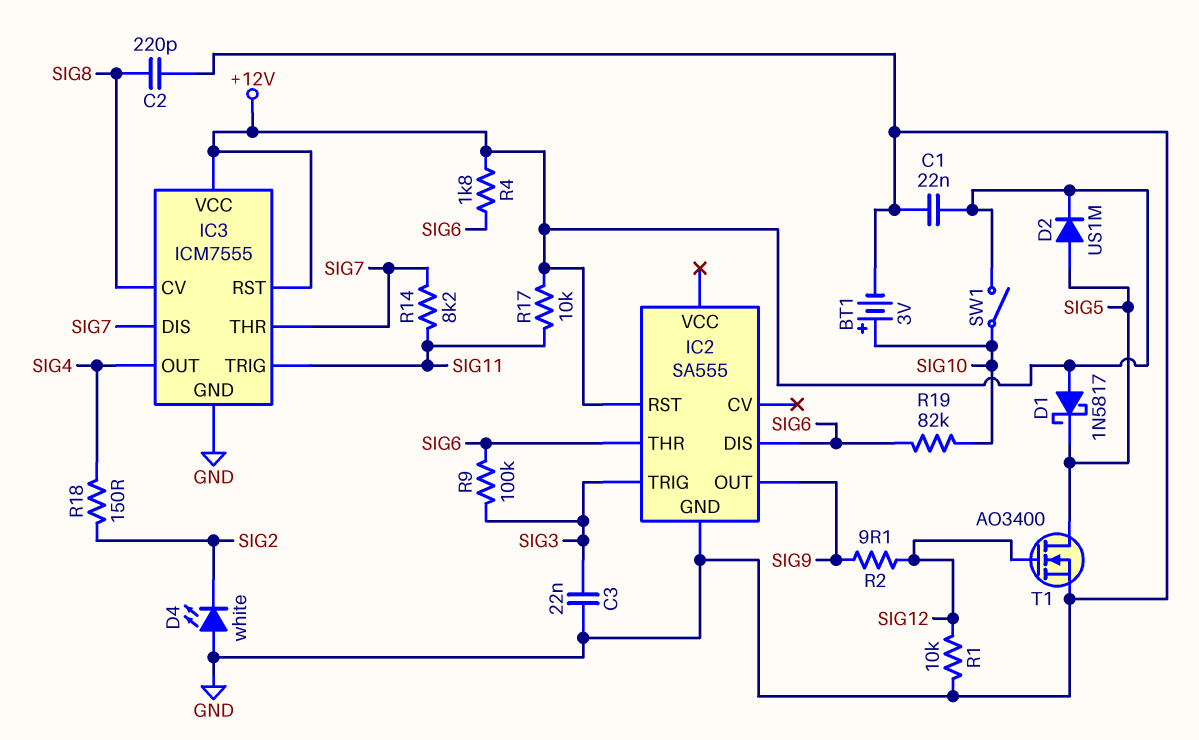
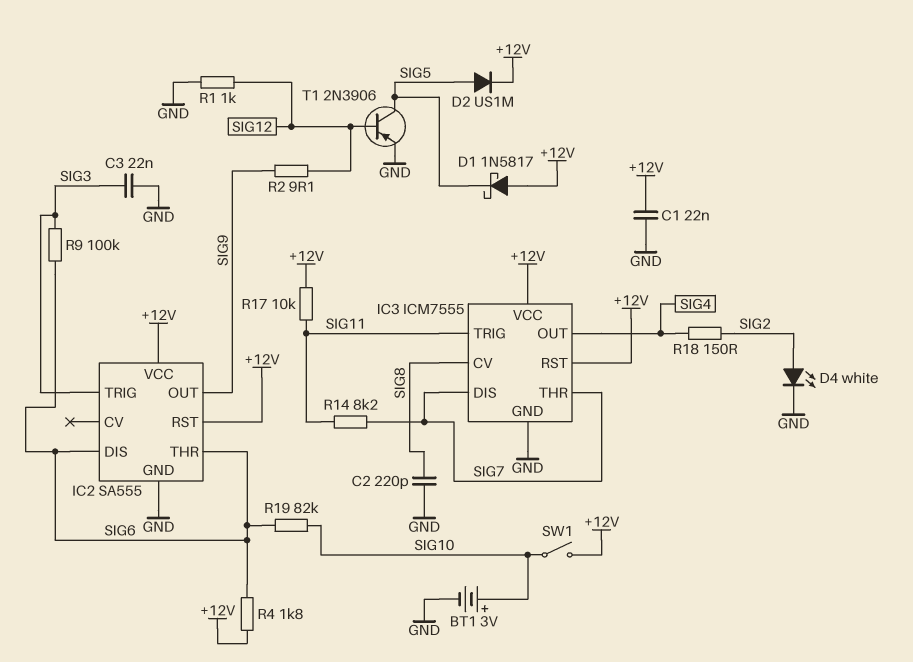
D4: LED white (A GND, K SIG2) -> LED white (A SIG2, K GND)
IC2 pin VCC: none -> +12V
R1: 10k (GND, SIG12) -> 1k (GND, SIG12)
T1: NMOS AO3400 (G SIG12, D SIG5, S GND) -> PNP 2N3906 (B SIG12, C SIG5, E GND)

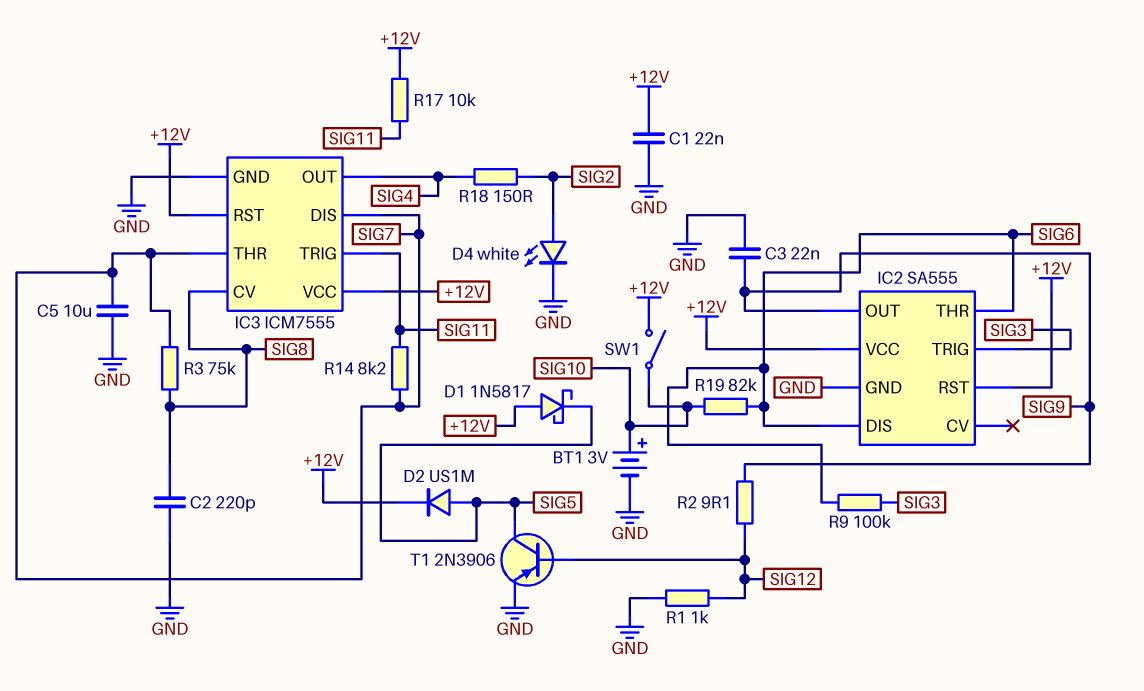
C3: 22nF (GND, SIG3) -> 22nF (GND, SIG9)
C5: none -> 10uF (GND, SIG7)
R3: none -> 75k (SIG7, SIG8)
R4: 1.8k (+12V, SIG6) -> none

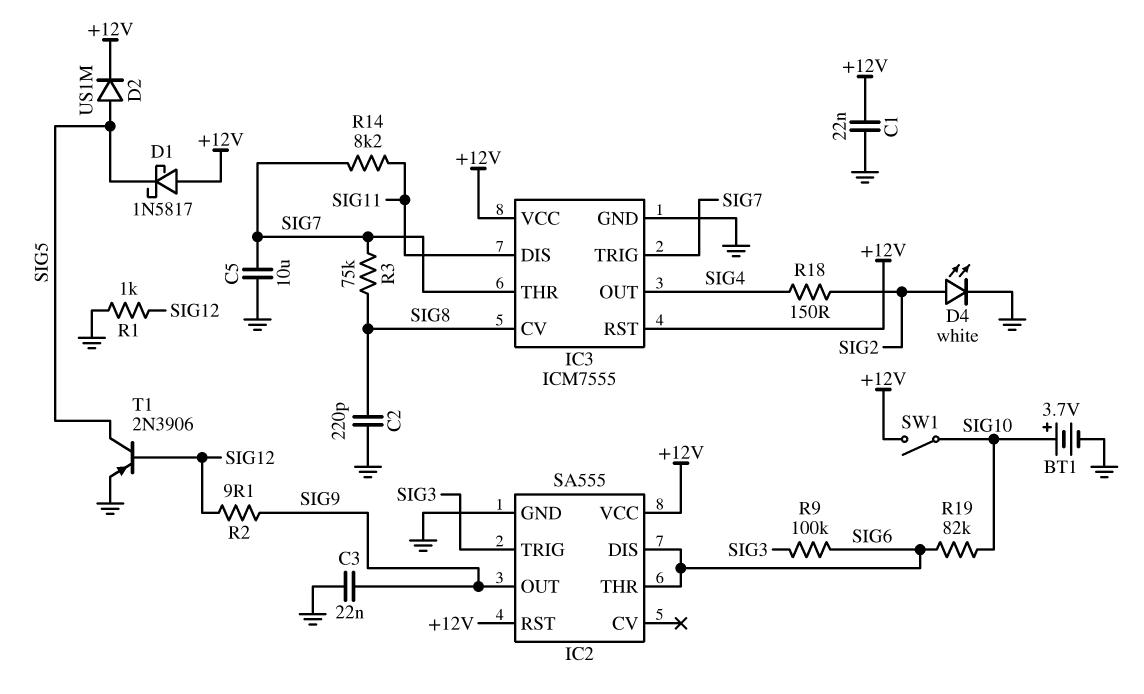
BT1: 3V (plus SIG10, minus GND) -> 3.7V (plus SIG10, minus GND)
IC3 pin DIS: SIG7 -> SIG11
IC3 pin TRIG: SIG11 -> SIG7
R17: 10k (+12V, SIG11) -> none

